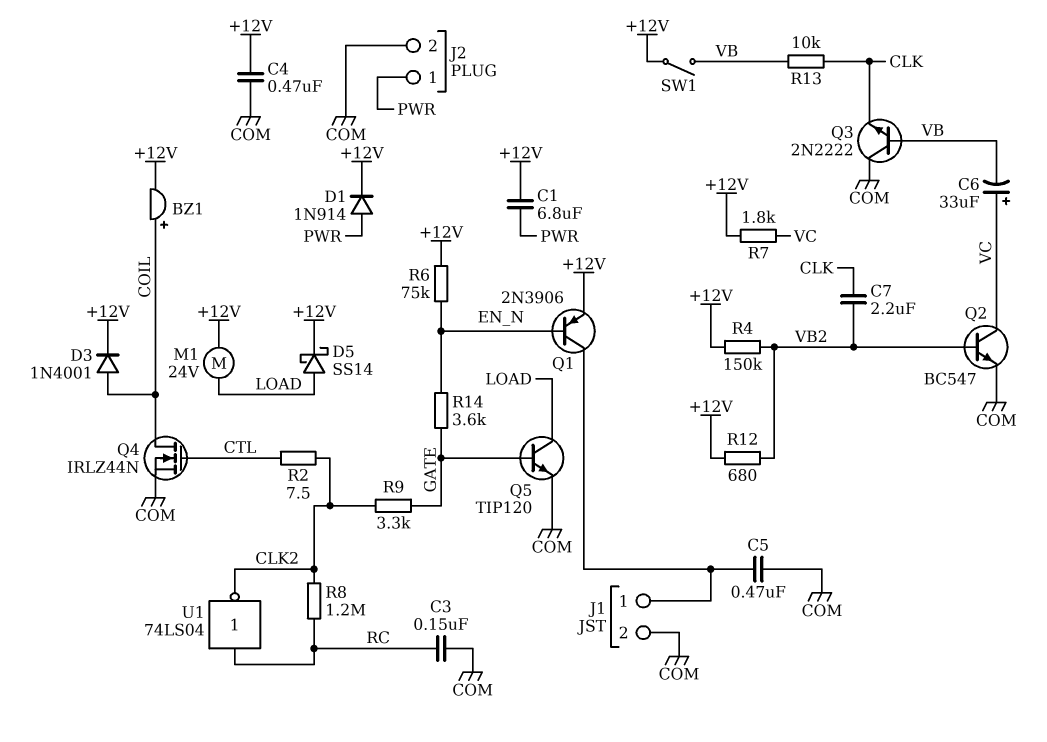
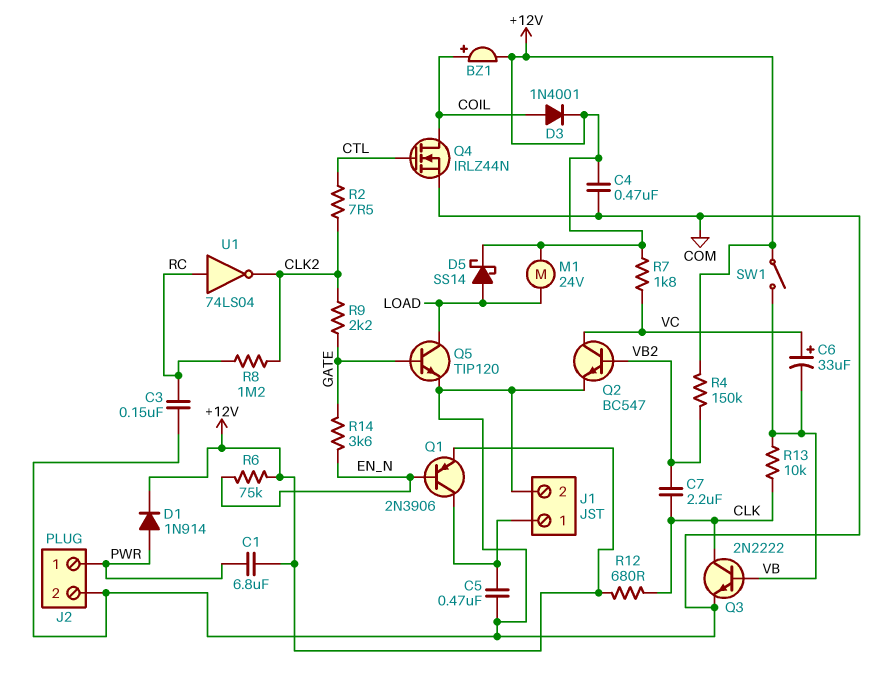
Q3: NPN 2N2222 (B VB, C COM, E CLK) -> NPN 2N2222 (B VB, C CLK, E COM)
R9: 3.3k (CLK2, GATE) -> 2.2k (CLK2, GATE)
R12: 680 (+12V, VB2) -> 680 (+12V, CLK)

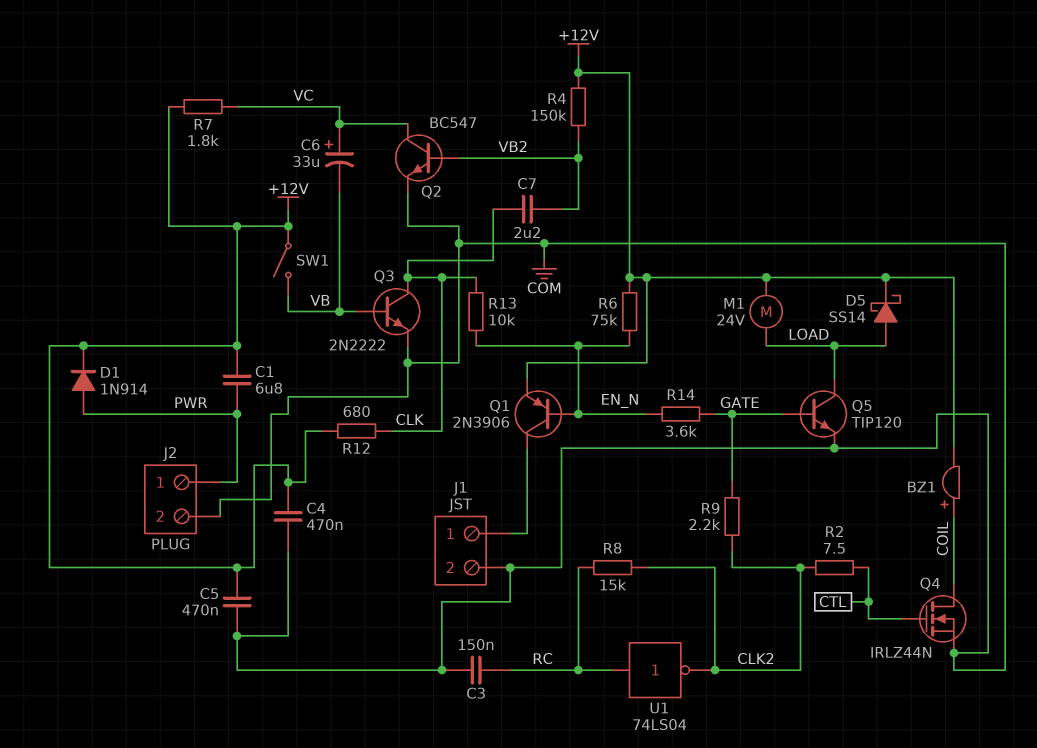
C5: 470nF (COM, J1/1) -> 470nF (+12V, COM)
D3: diode 1N4001 (A COIL, K +12V) -> none
R8: 1.2M (CLK2, RC) -> 15k (CLK2, RC)
R13: 10k (CLK, VB) -> 10k (CLK, EN_N)

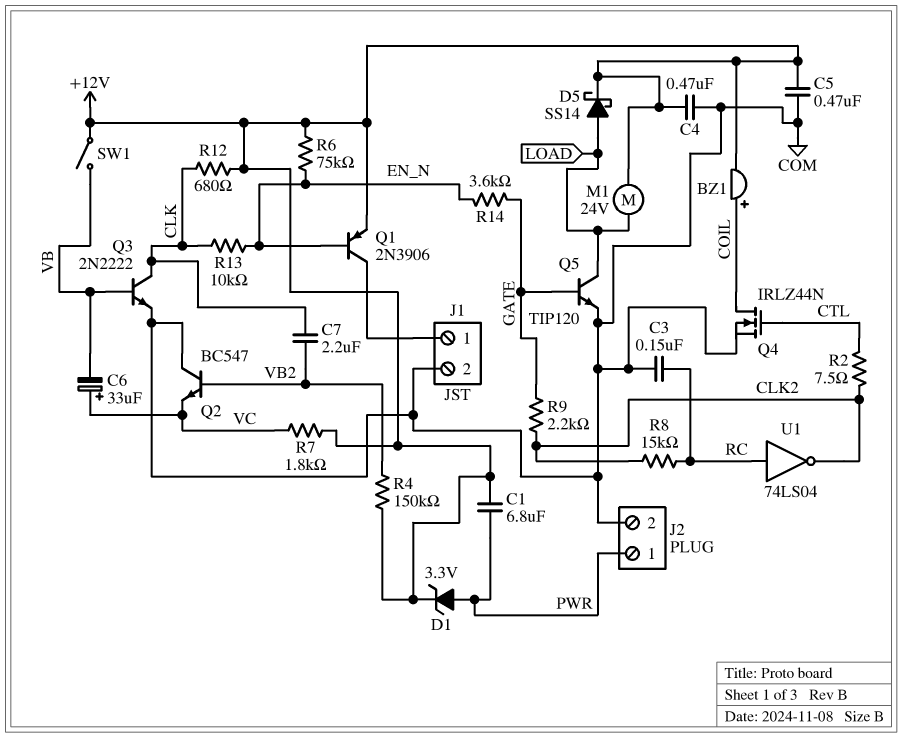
D1: diode 1N914 (A PWR, K +12V) -> zener 3.3V (A PWR, K +12V)
Q2: NPN BC547 (B VB2, C VC, E COM) -> NPN BC547 (B VB2, C COM, E VC)

